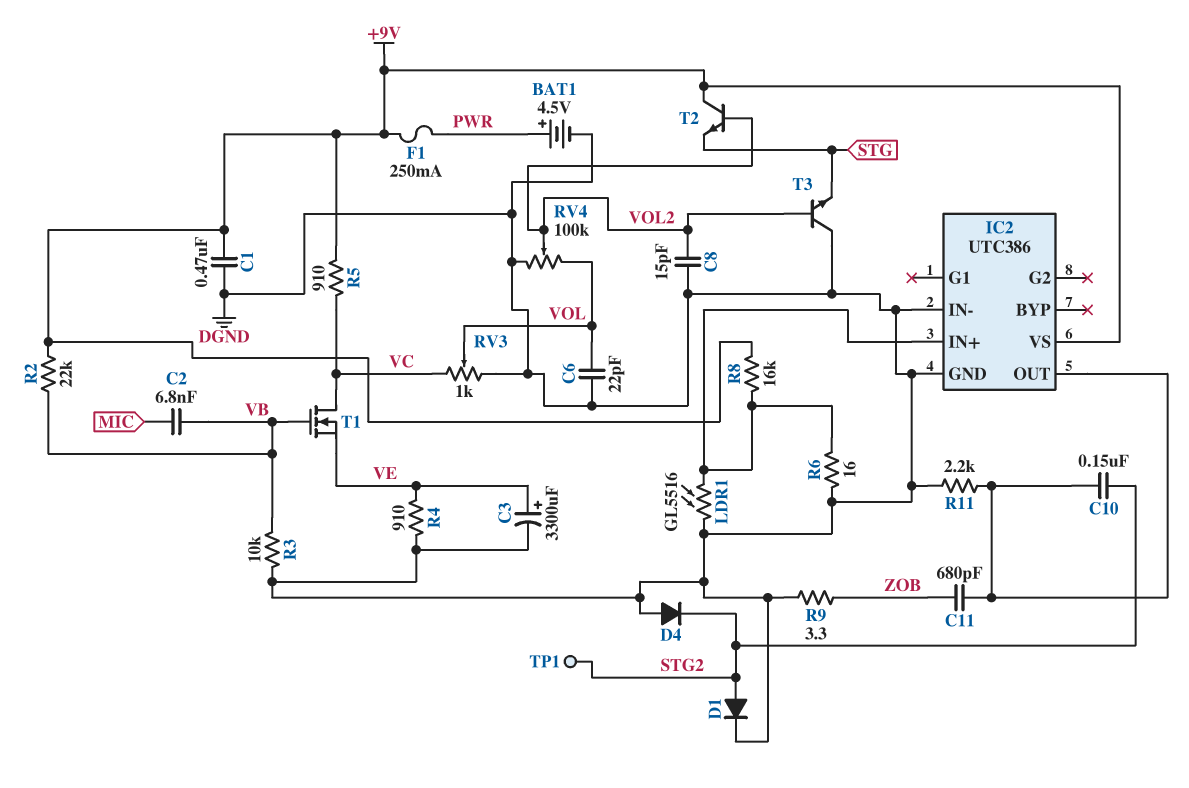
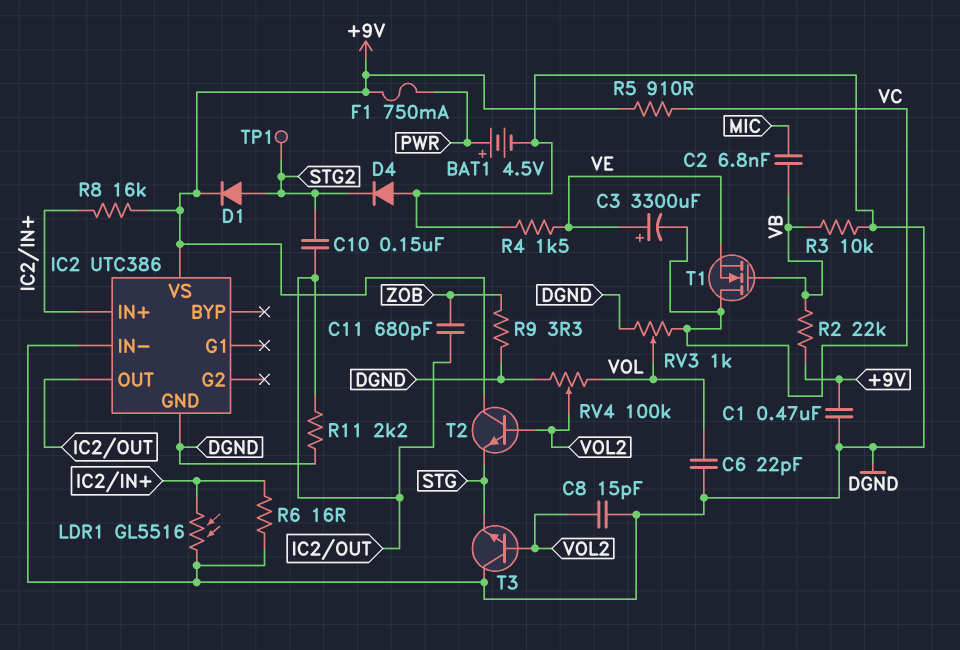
C3: 3300uF (plus VE, minus DGND) -> 3300uF (plus VE, minus VC)
D1: diode (A STG2, K DGND) -> diode (A STG2, K +9V)
F1: 250mA (+9V, PWR) -> 750mA (+9V, PWR)
R4: 910 (DGND, VE) -> 1.5k (DGND, VE)

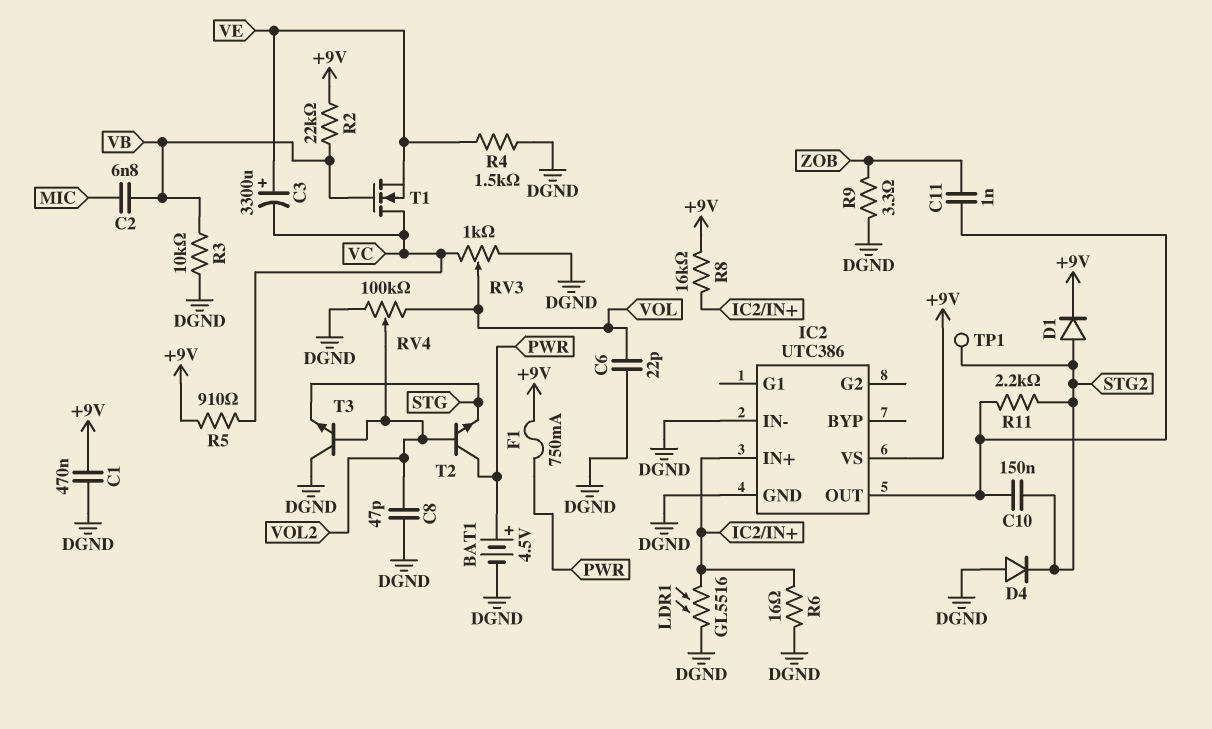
C8: 15pF (DGND, VOL2) -> 47pF (DGND, VOL2)
C11: 680pF (IC2/OUT, ZOB) -> 1nF (IC2/OUT, ZOB)
R11: 2.2k (DGND, IC2/OUT) -> 2.2k (IC2/OUT, STG2)
T2: NPN (B VOL2, C +9V, E STG) -> NPN (B VOL2, C PWR, E STG)

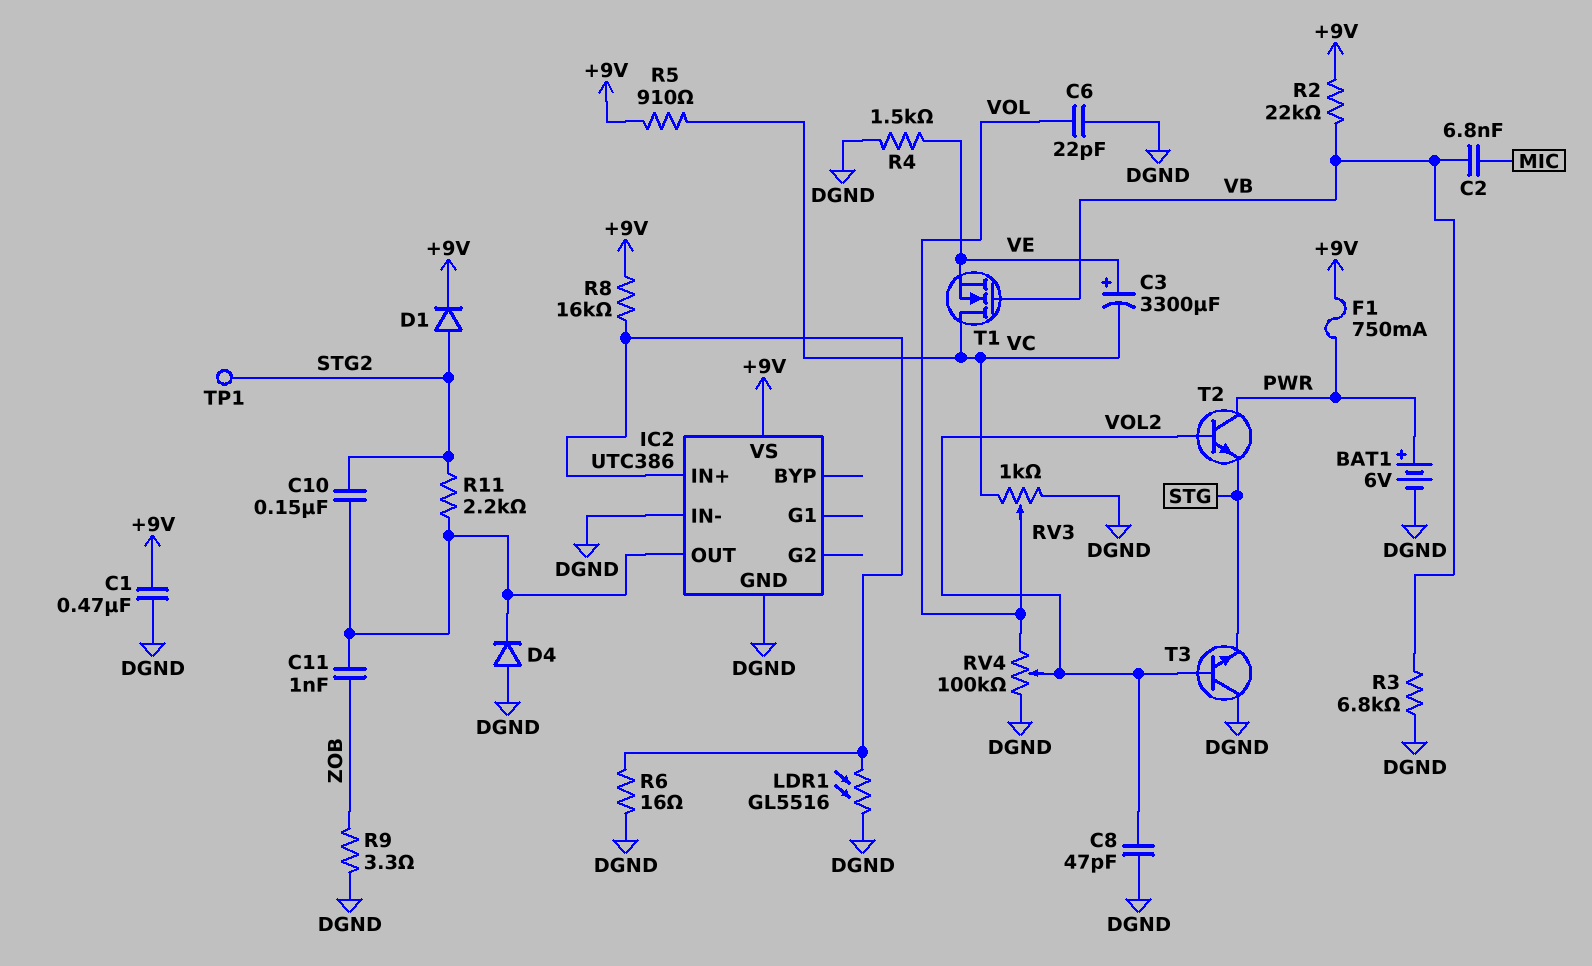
BAT1: 4.5V (plus PWR, minus DGND) -> 6V (plus PWR, minus DGND)
D4: diode (A DGND, K STG2) -> diode (A DGND, K IC2/OUT)
R3: 10k (DGND, VB) -> 6.8k (DGND, VB)

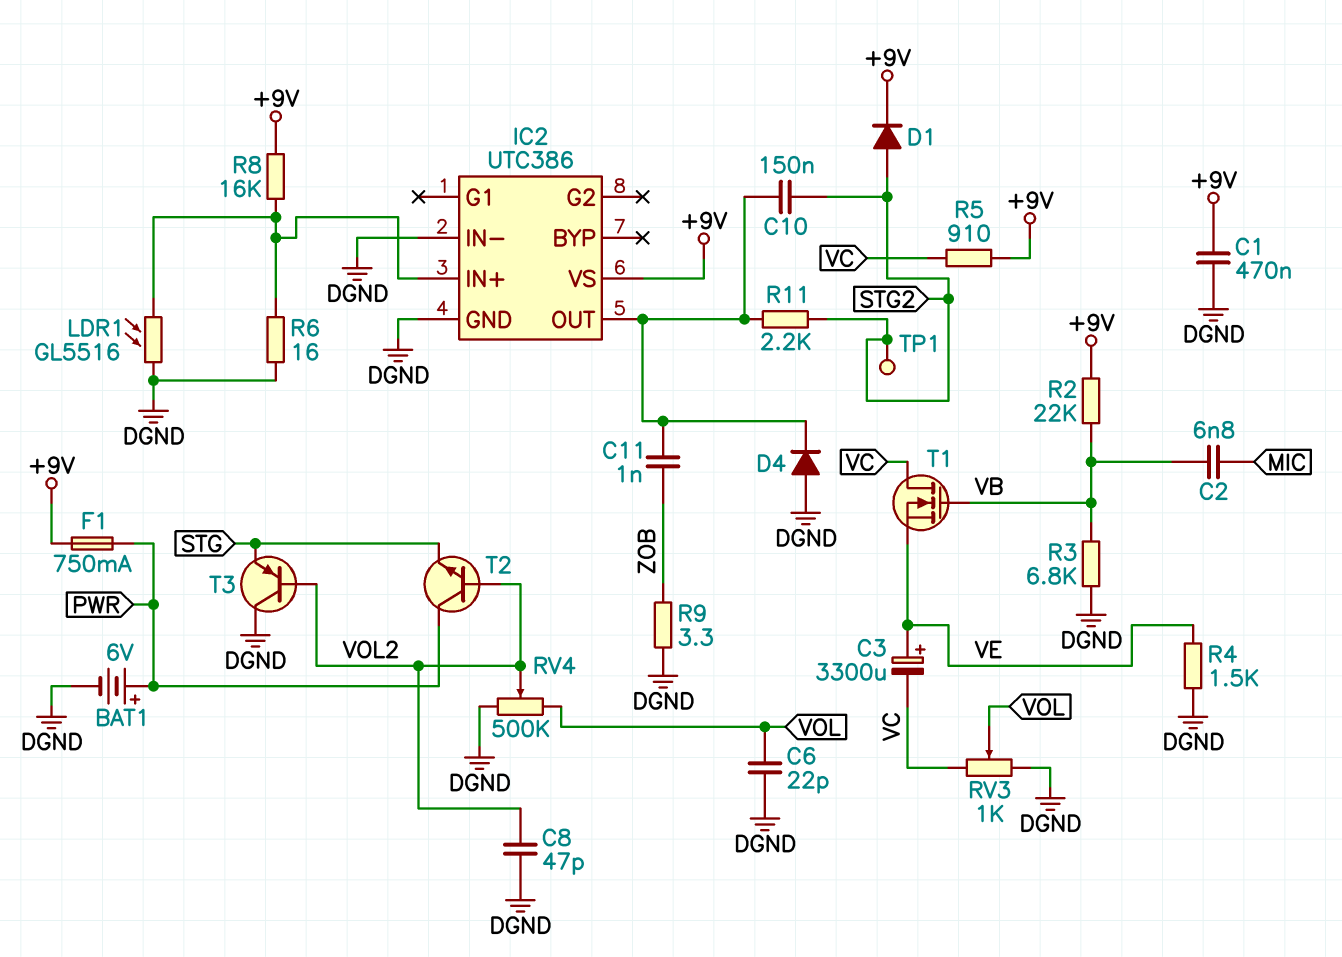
RV4: 100k (DGND, VOL, wiper VOL2) -> 500k (DGND, VOL, wiper VOL2)
T3: NPN (B VOL2, C DGND, E STG) -> PNP (B VOL2, C DGND, E STG)

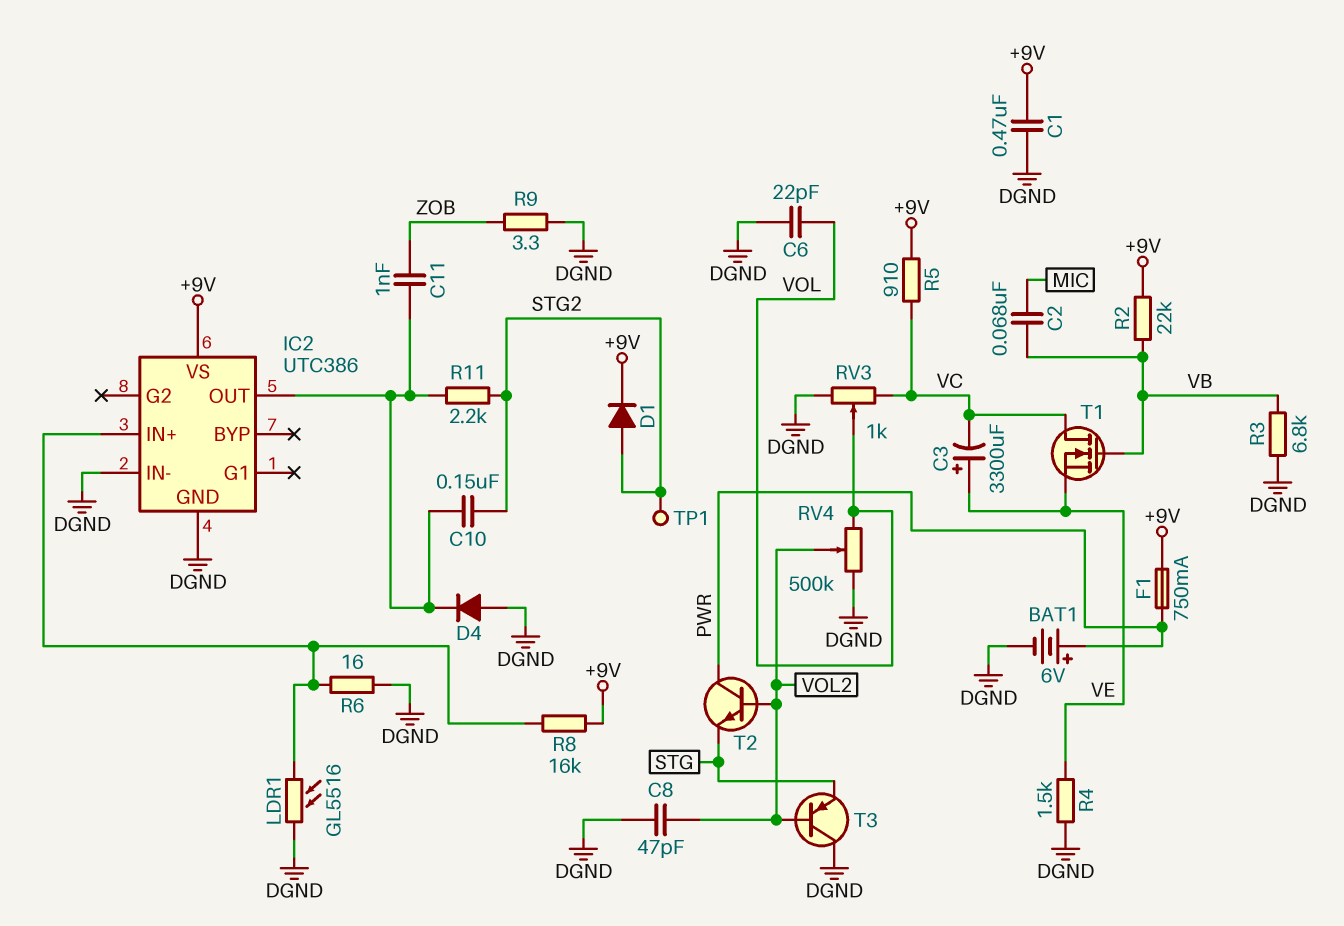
C2: 6.8nF (MIC, VB) -> 68nF (MIC, VB)

